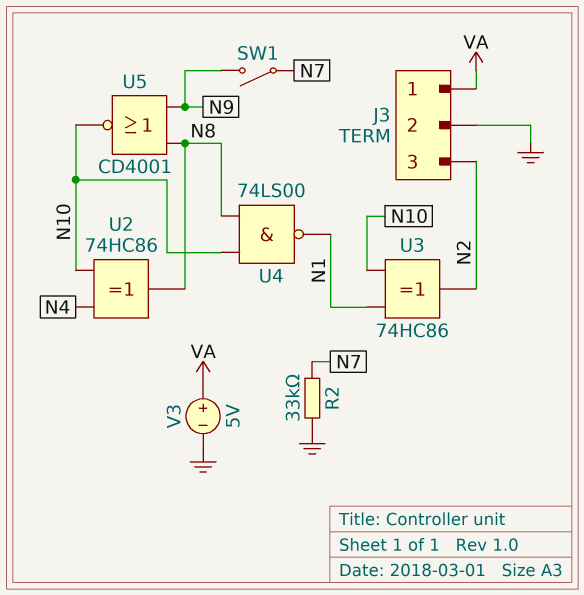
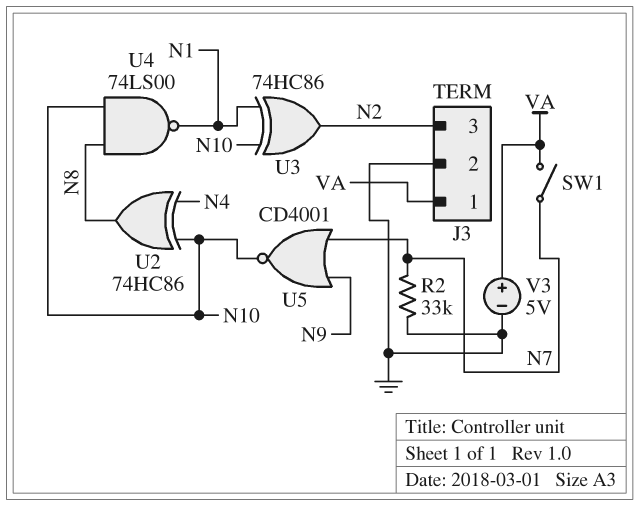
SW1: switch (N7, N9) -> switch (N7, VA)
U5: NOR CD4001 (in N8, in N9, out N10) -> NOR CD4001 (in N7, in N9, out N10)

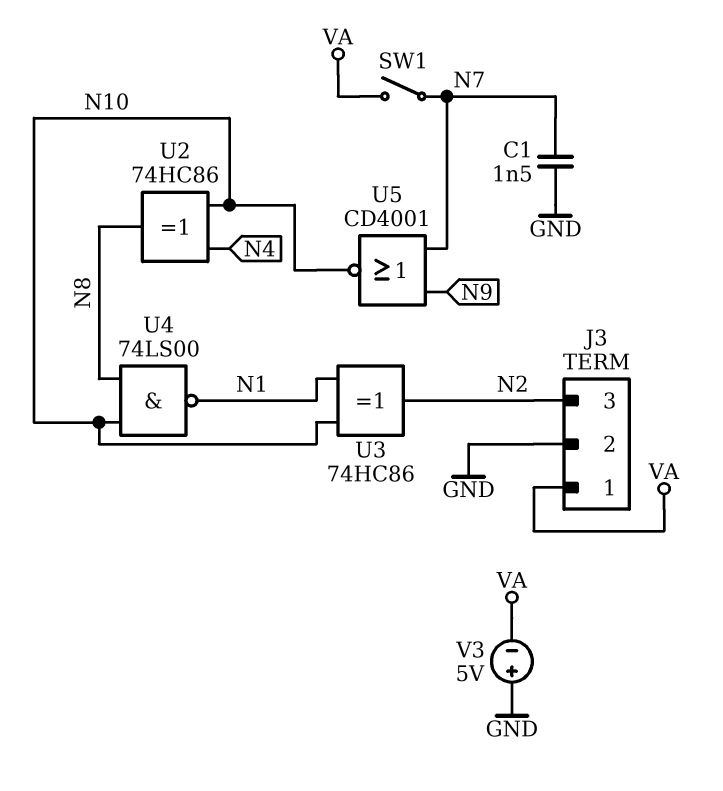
C1: none -> 1.5nF (GND, N7)
R2: 33k (GND, N7) -> none
V3: 5V (plus VA, minus GND) -> 5V (plus GND, minus VA)

